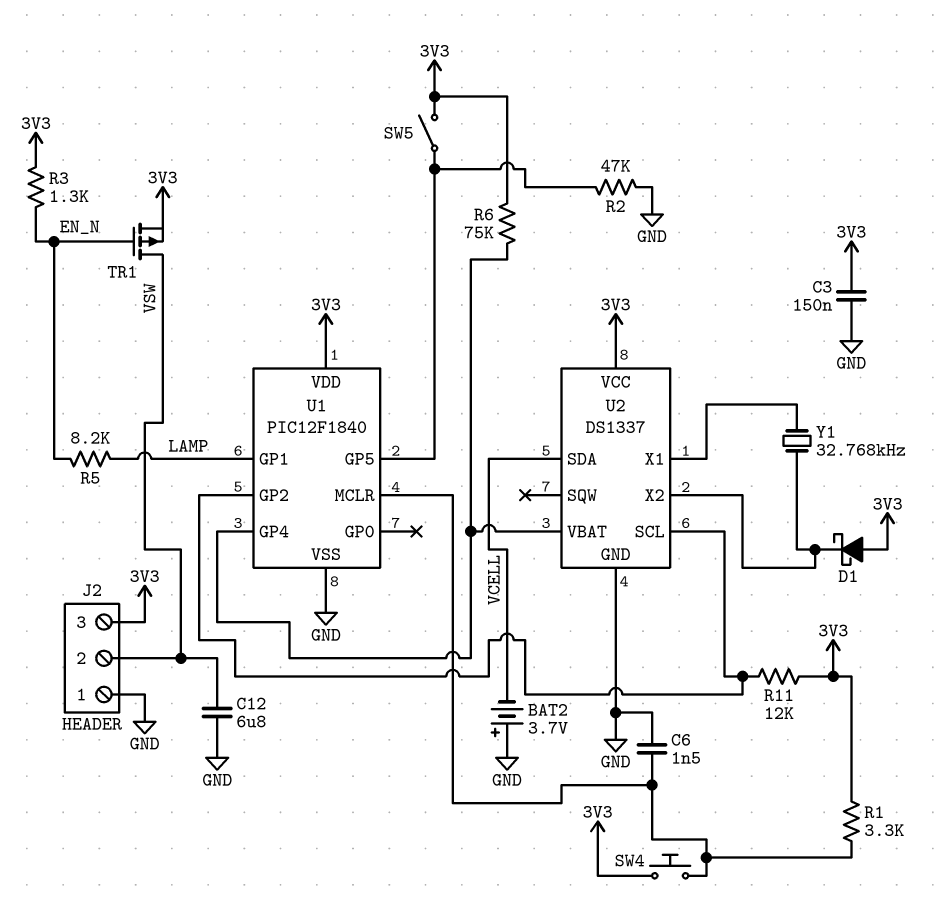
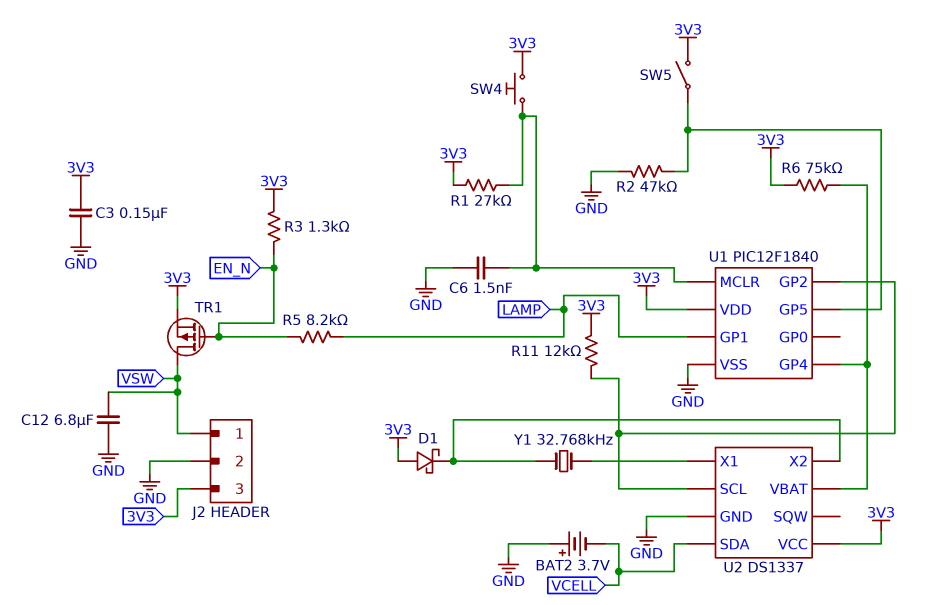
J2 pin 1: GND -> VSW
J2 pin 2: VSW -> GND
R1: 3.3k (3V3, U1/MCLR) -> 27k (3V3, U1/MCLR)

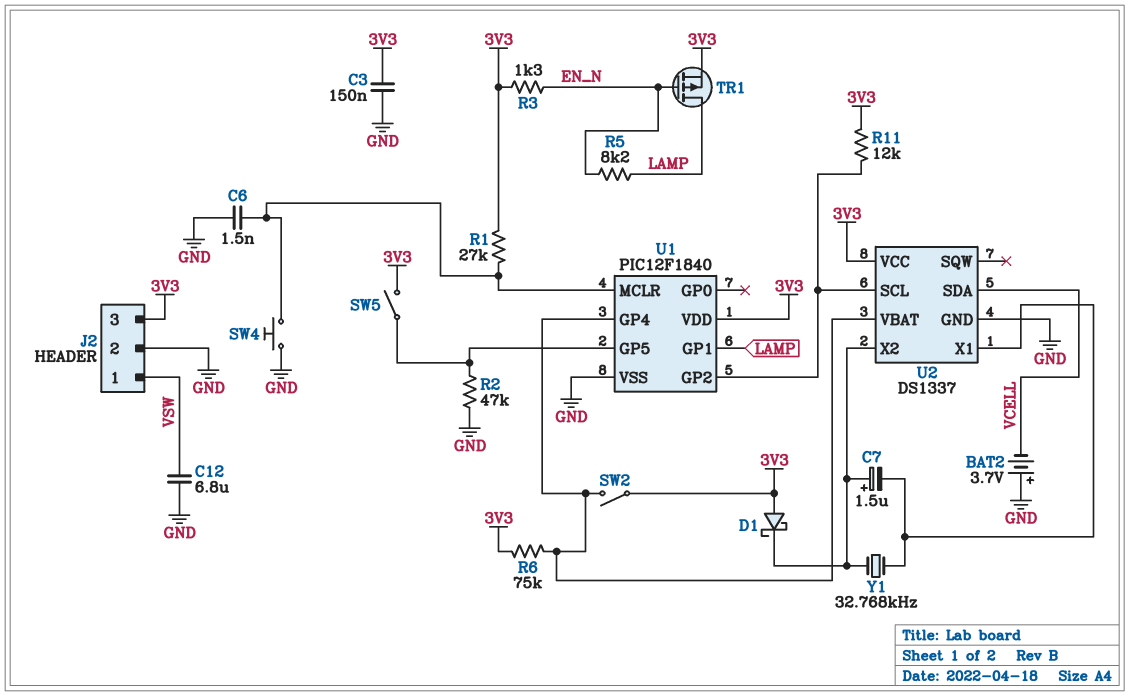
C7: none -> 1.5uF (plus U2/X2, minus U2/X1)
SW2: none -> switch (3V3, U1/GP4)
SW4: button (3V3, U1/MCLR) -> button (GND, U1/MCLR)
TR1: PMOS (G EN_N, D VSW, S 3V3) -> PMOS (G EN_N, D LAMP, S 3V3)

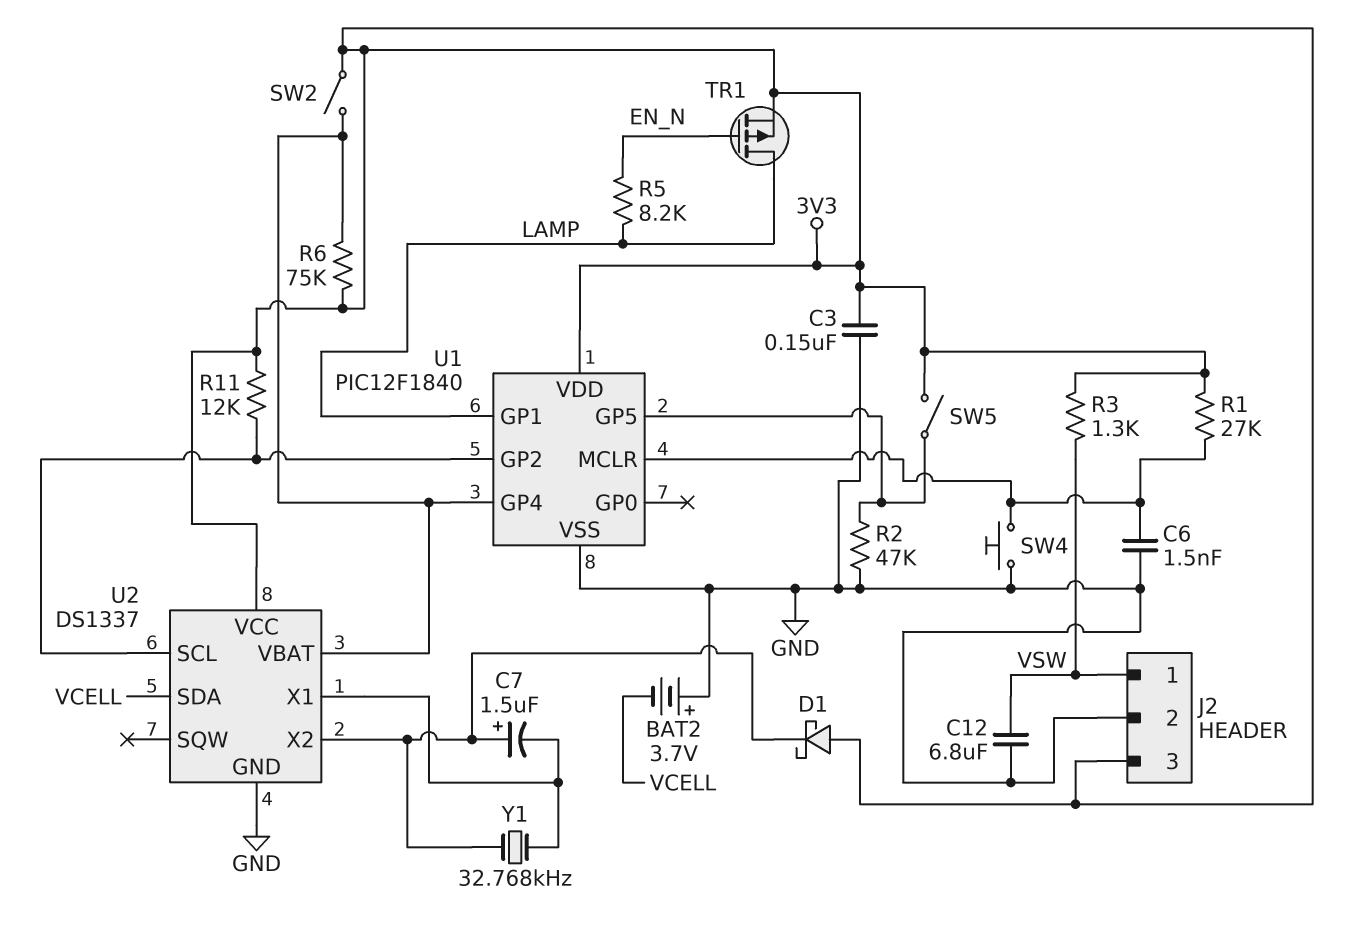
R3: 1.3k (3V3, EN_N) -> 1.3k (3V3, VSW)

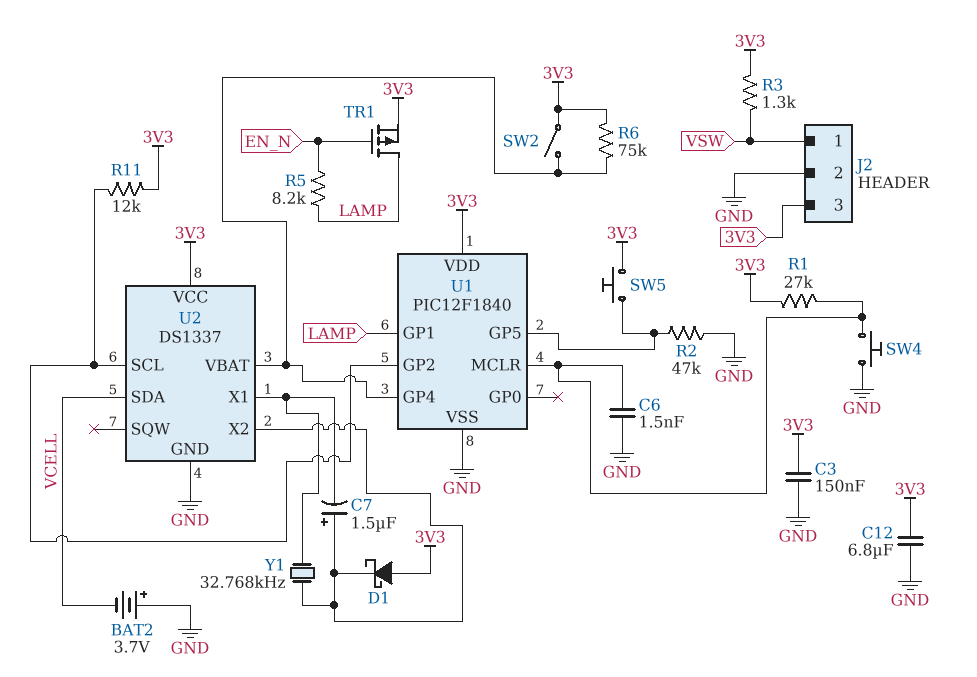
C12: 6.8uF (GND, VSW) -> 6.8uF (3V3, GND)
SW5: switch (3V3, U1/GP5) -> button (3V3, U1/GP5)

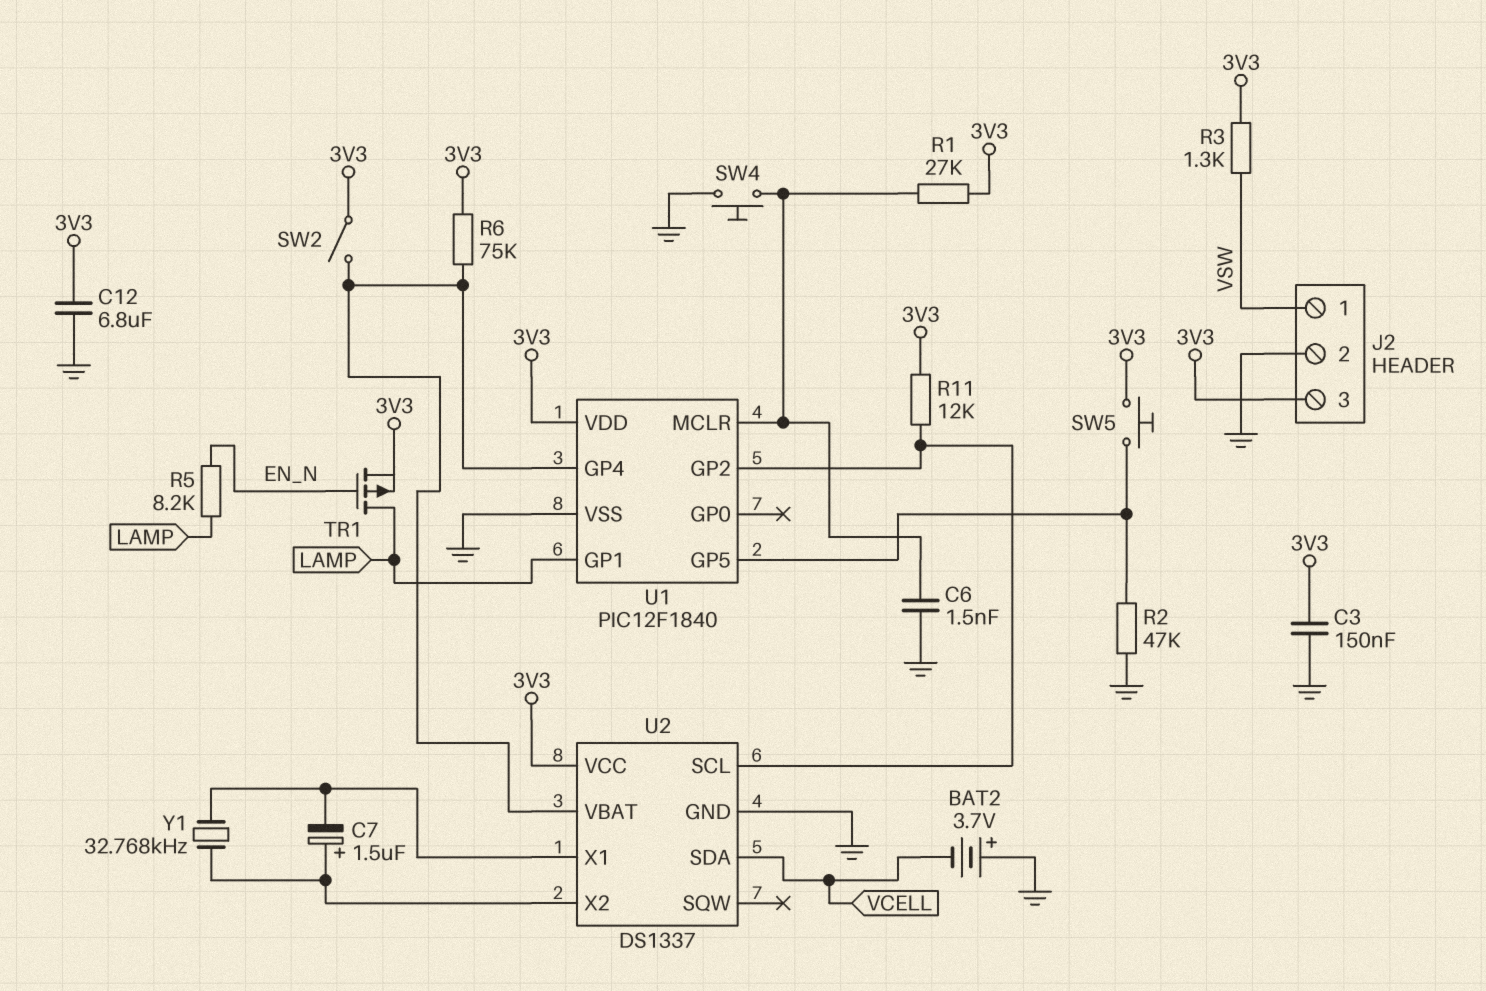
D1: schottky (A 3V3, K U2/X2) -> none

